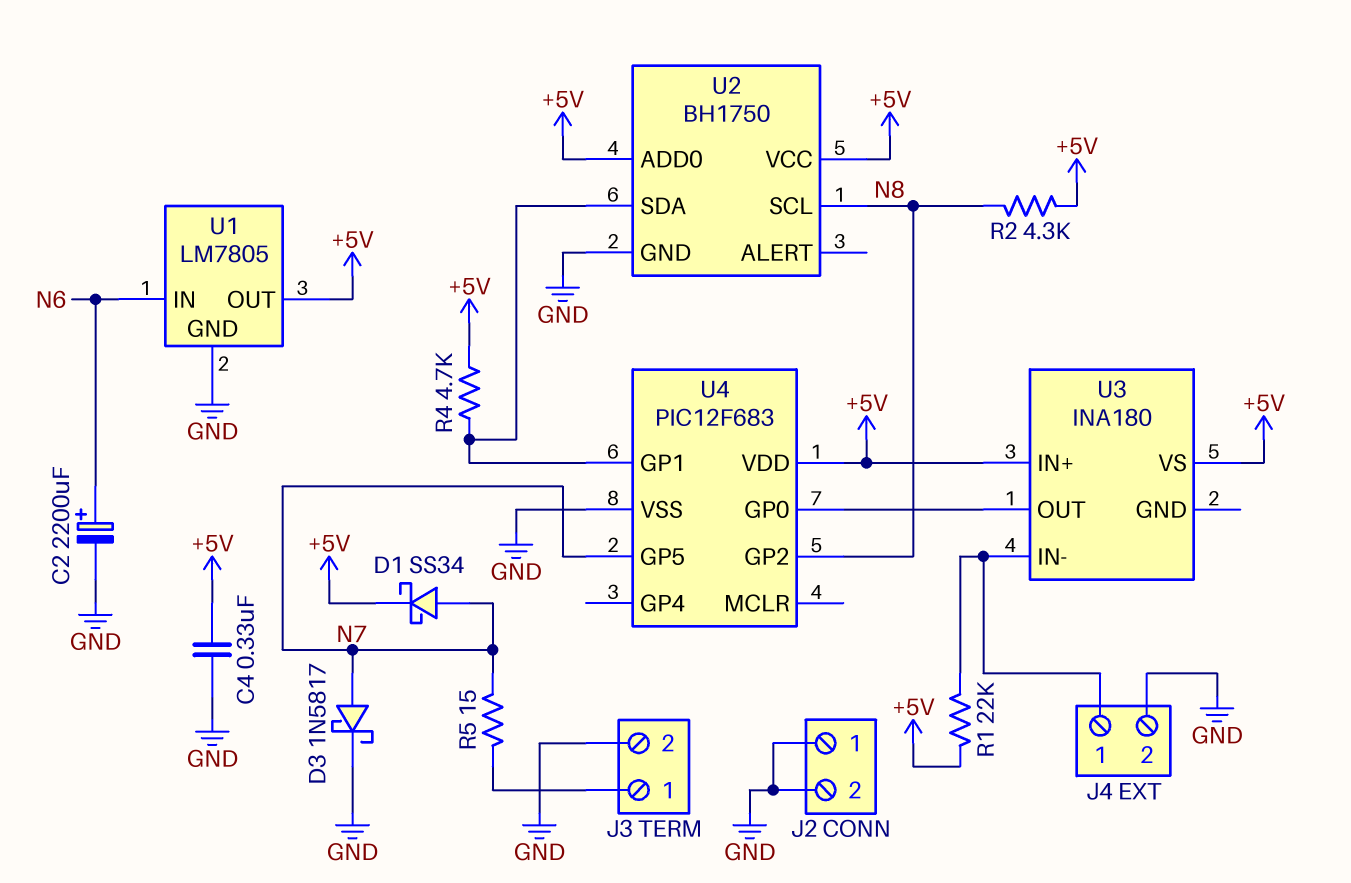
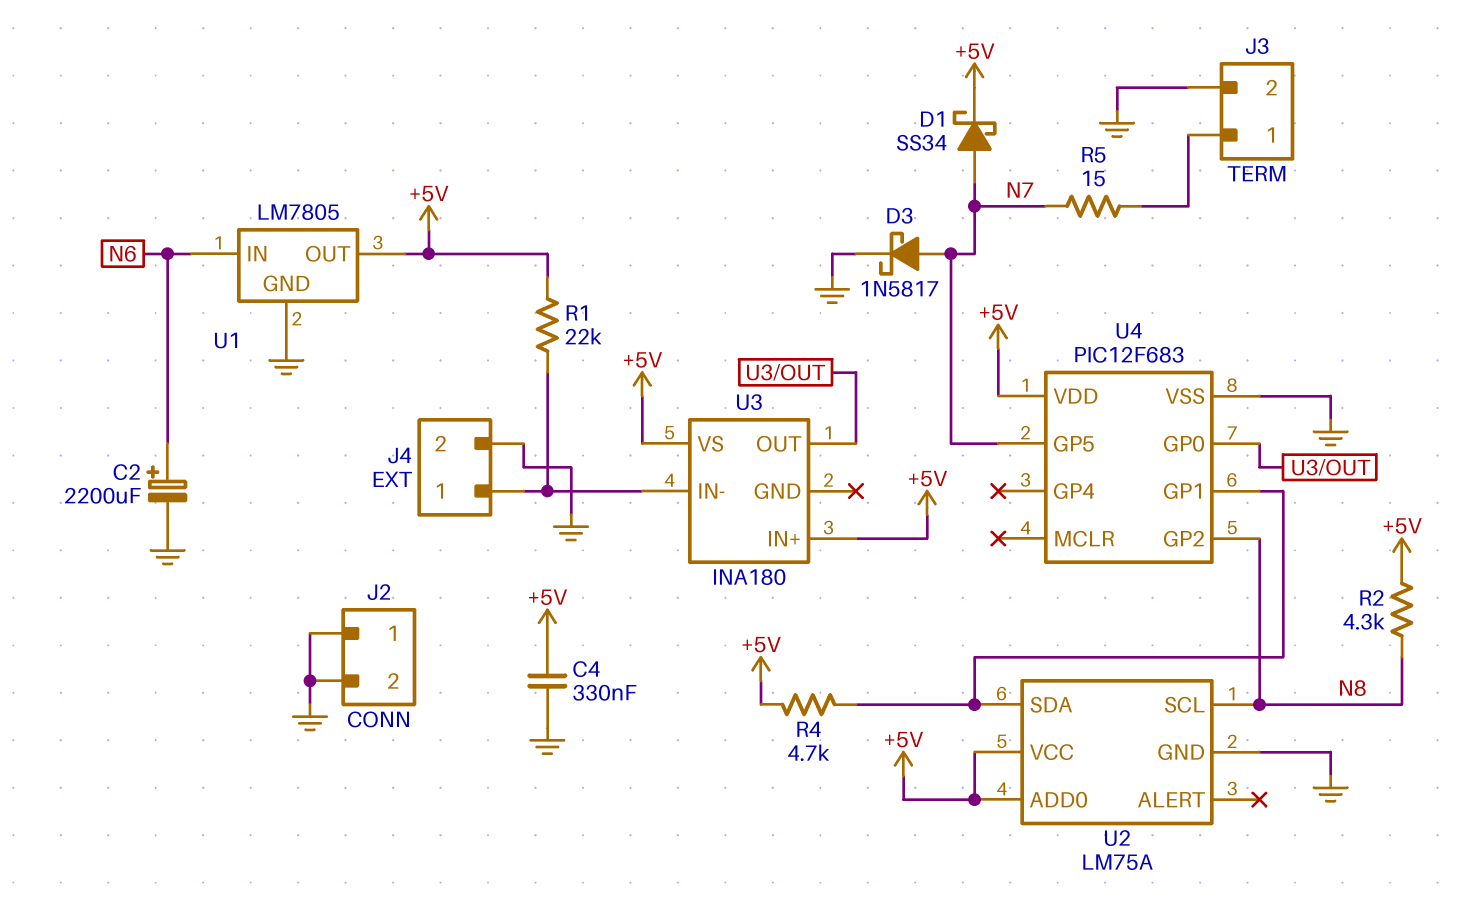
U2: BH1750 -> LM75A

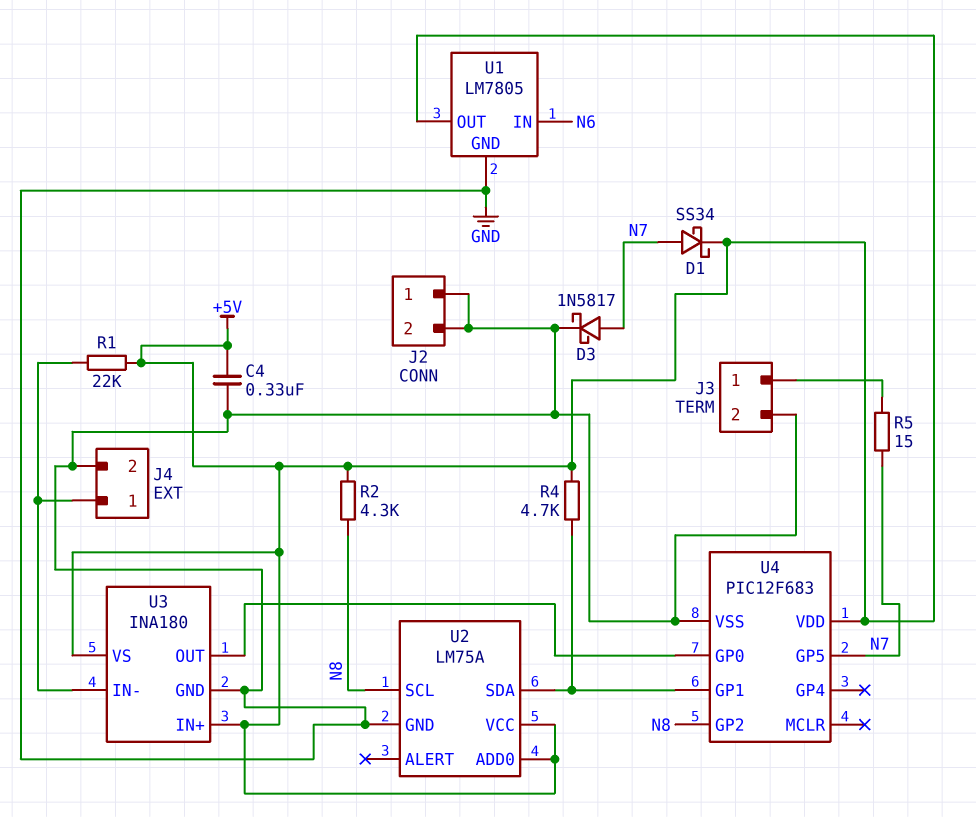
C2: 2200uF (plus N6, minus GND) -> none
U3 pin GND: none -> GND

